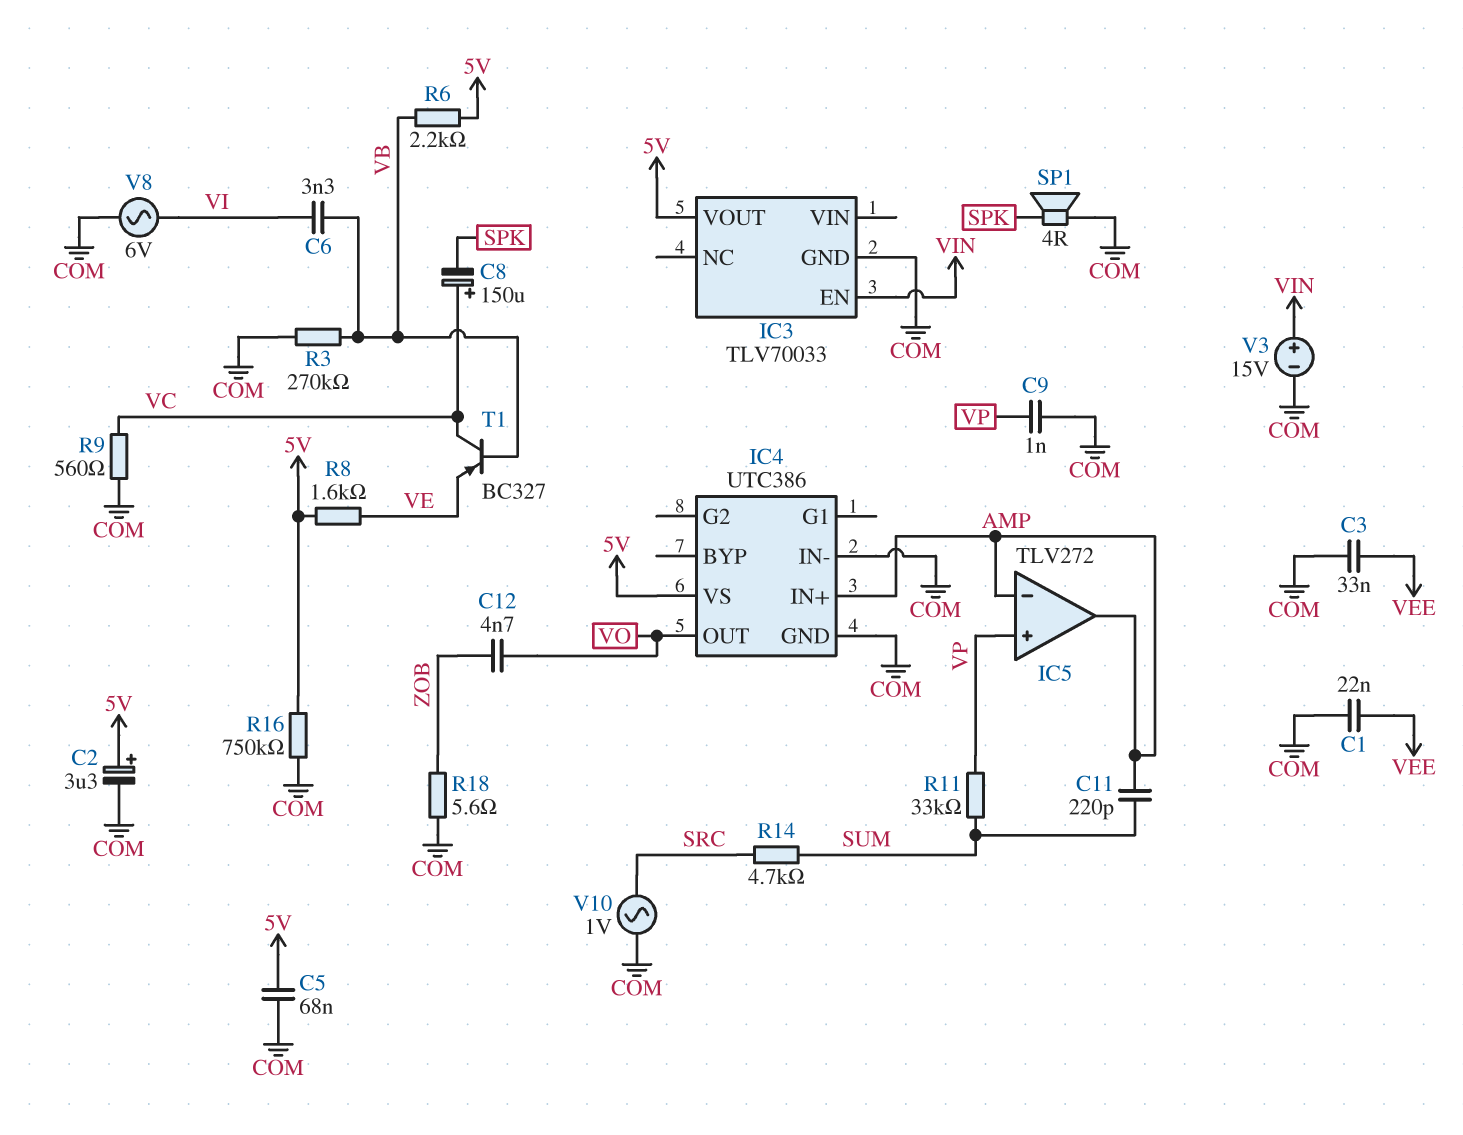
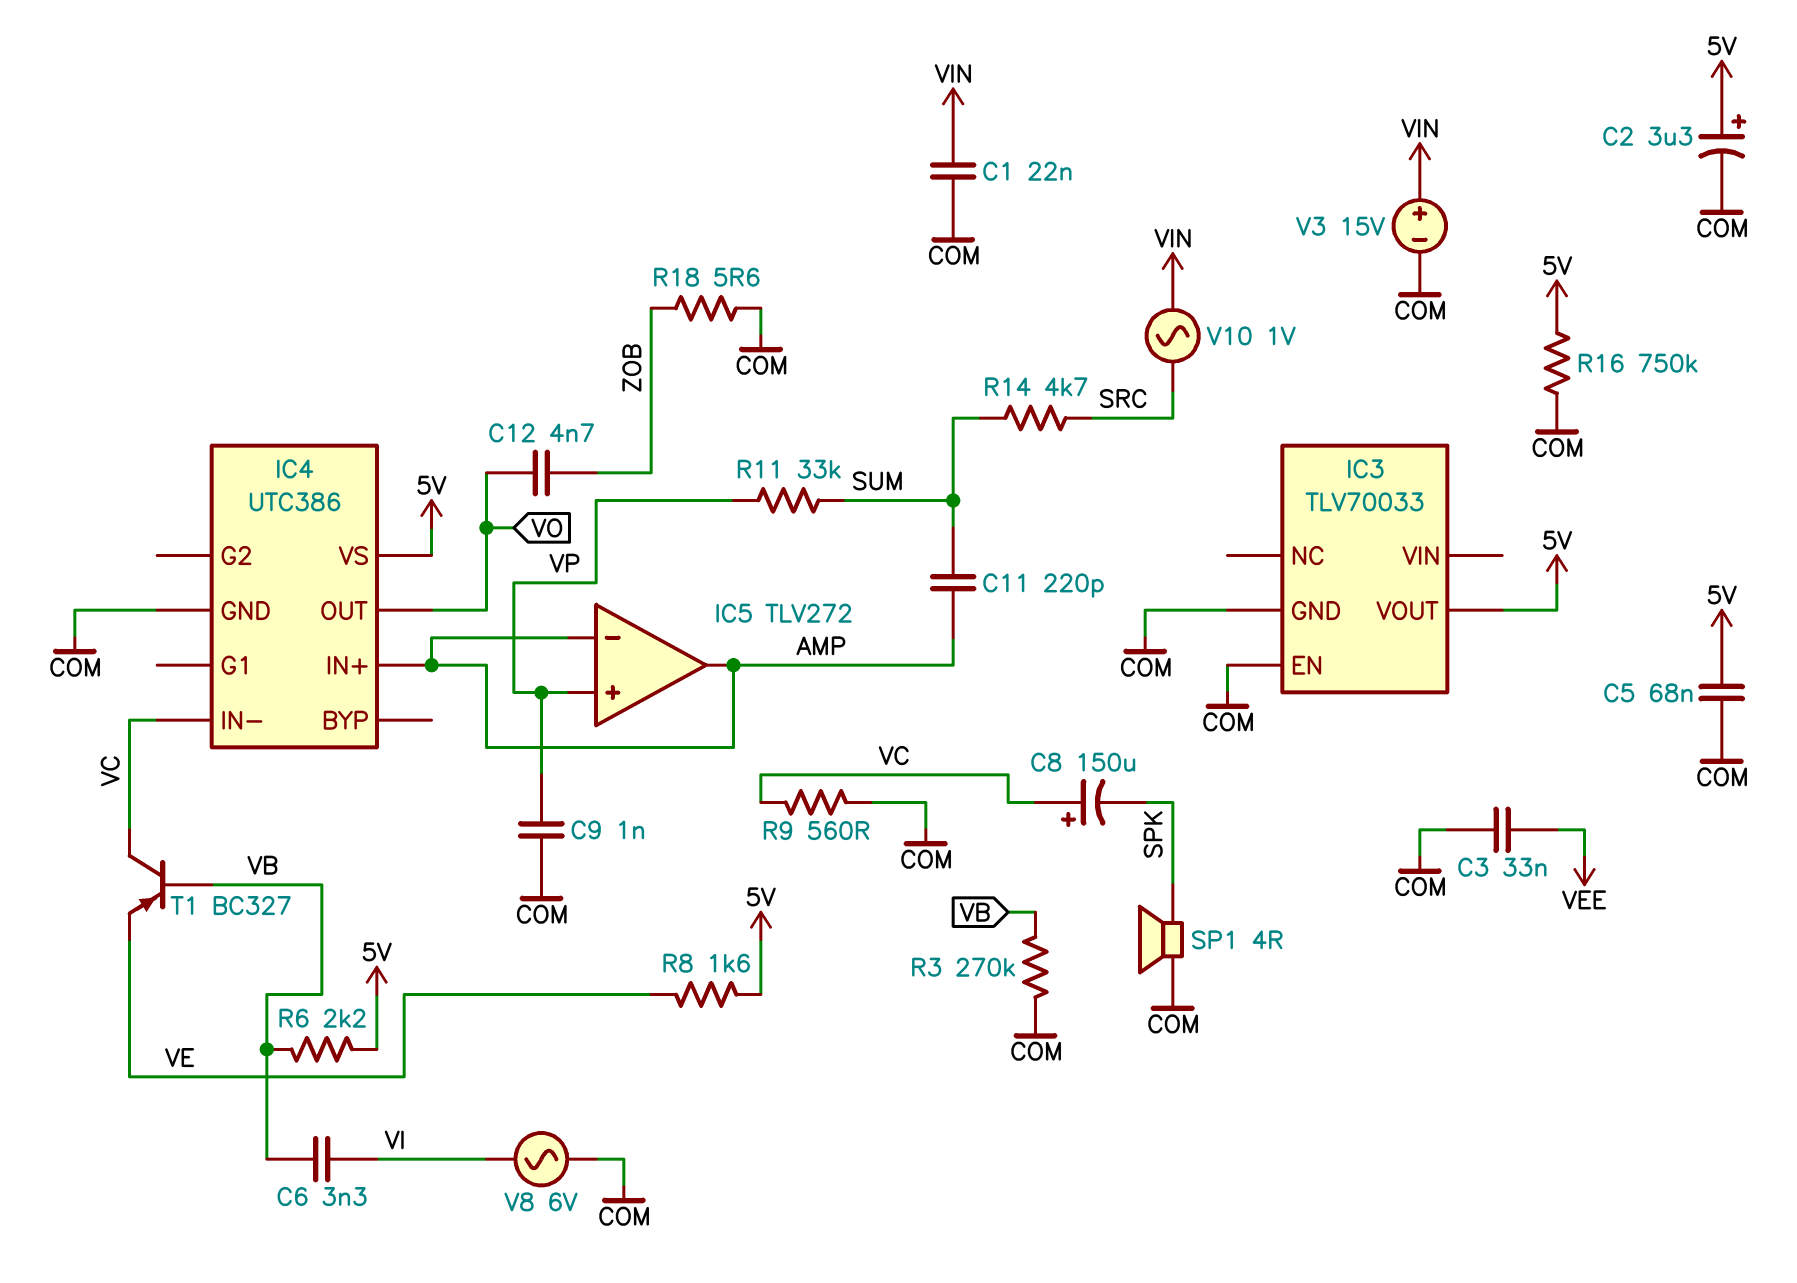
C1: 22nF (COM, VEE) -> 22nF (COM, VIN)
IC3 pin EN: VIN -> COM
IC4 pin IN-: COM -> VC
V10: AC 1V (COM, SRC) -> AC 1V (SRC, VIN)

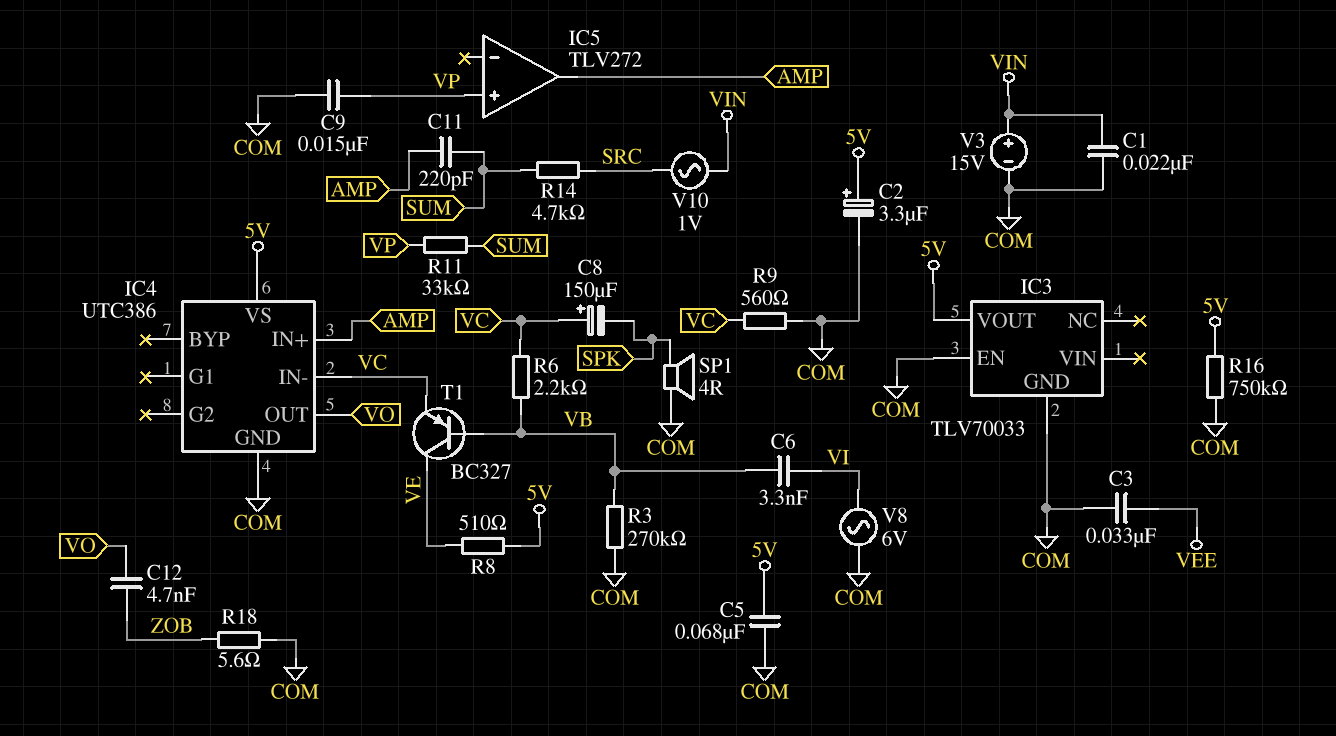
C9: 1nF (COM, VP) -> 15nF (COM, VP)
IC5 pin in-: AMP -> none
R6: 2.2k (5V, VB) -> 2.2k (VB, VC)
R8: 1.6k (5V, VE) -> 510 (5V, VE)
T1: PNP BC327 (B VB, C VC, E VE) -> PNP BC327 (B VB, C VE, E VC)

